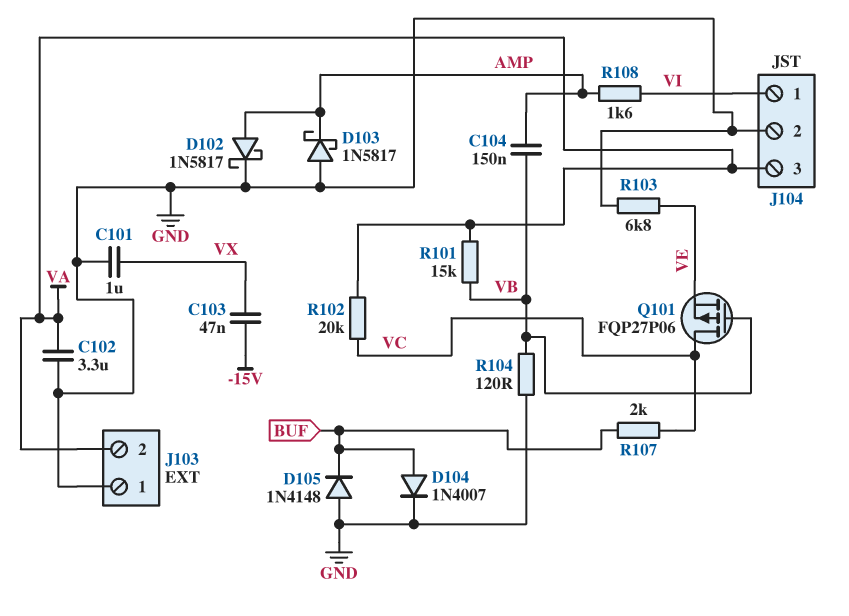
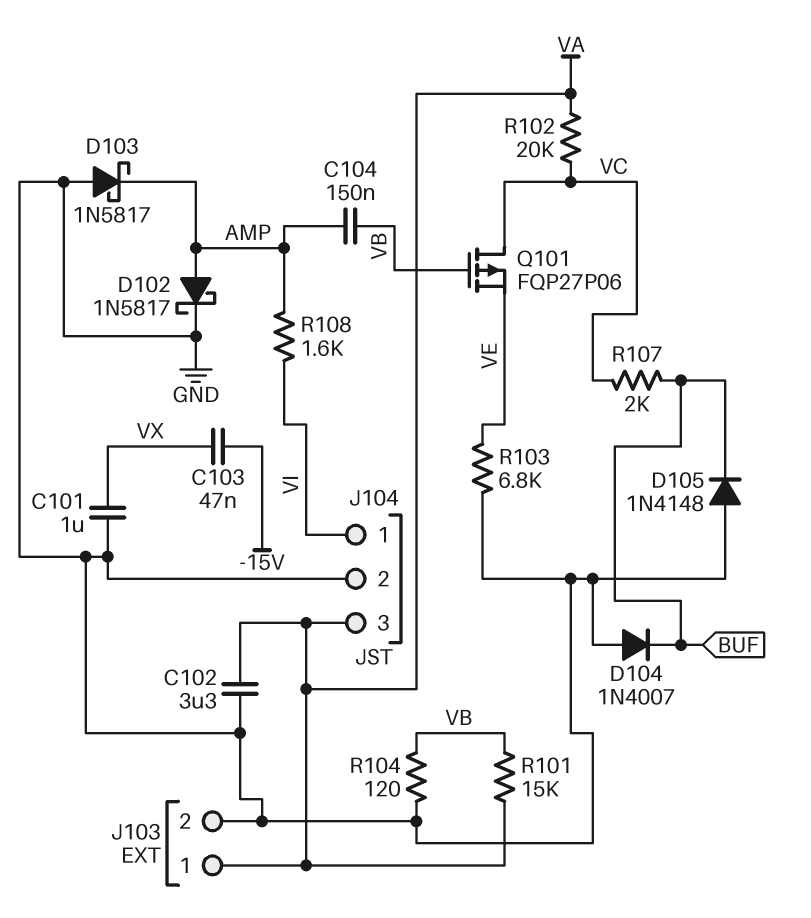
D104: diode 1N4007 (A BUF, K GND) -> diode 1N4007 (A GND, K BUF)
J103 pin 1: GND -> VA
J103 pin 2: VA -> GND

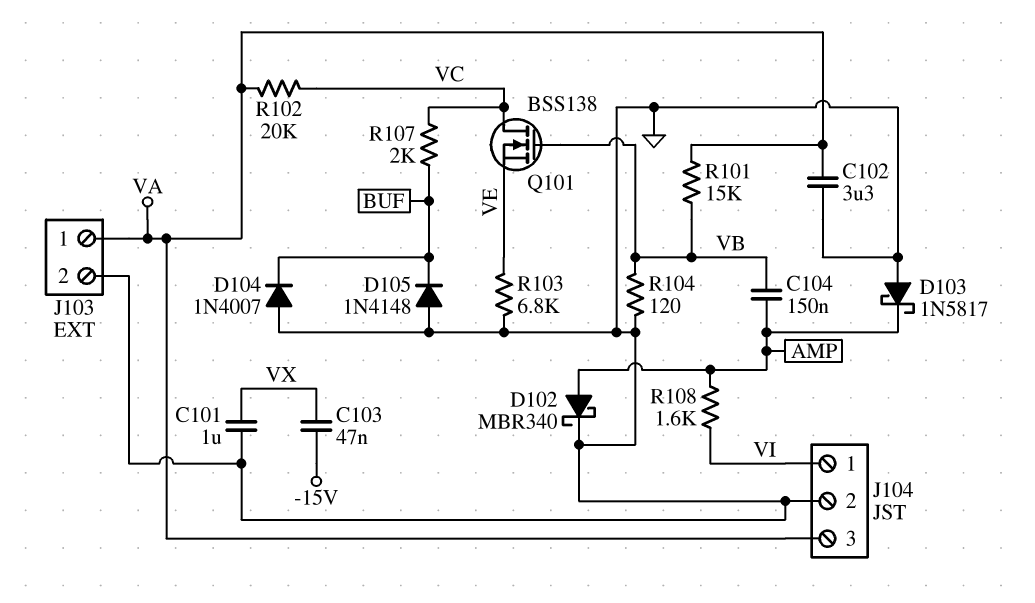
D102: schottky 1N5817 (A AMP, K GND) -> schottky MBR340 (A AMP, K GND)
Q101: PMOS FQP27P06 (G VB, D VC, S VE) -> NMOS BSS138 (G VB, D VC, S VE)

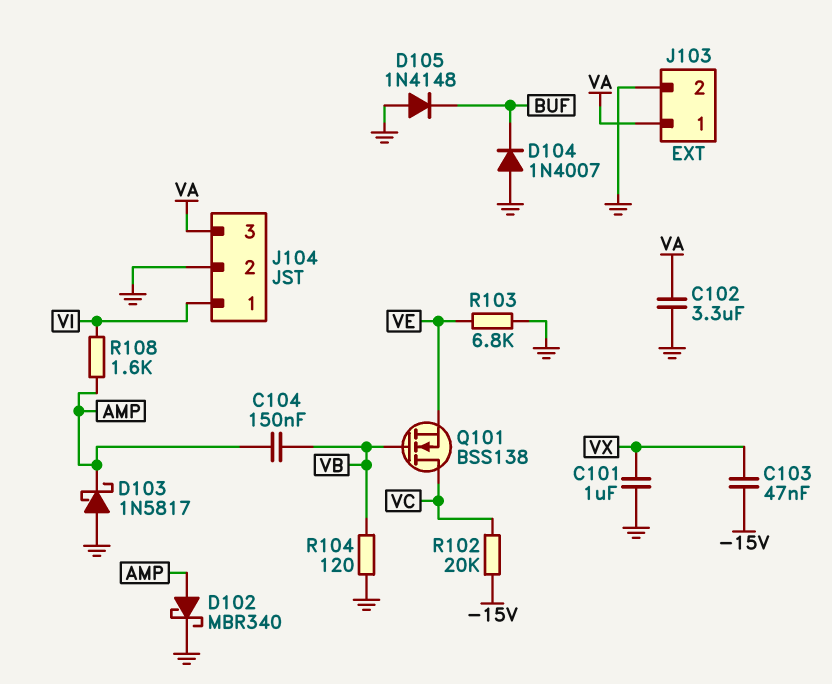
R101: 15k (VA, VB) -> none
R102: 20k (VA, VC) -> 20k (-15V, VC)
R107: 2k (BUF, VC) -> none

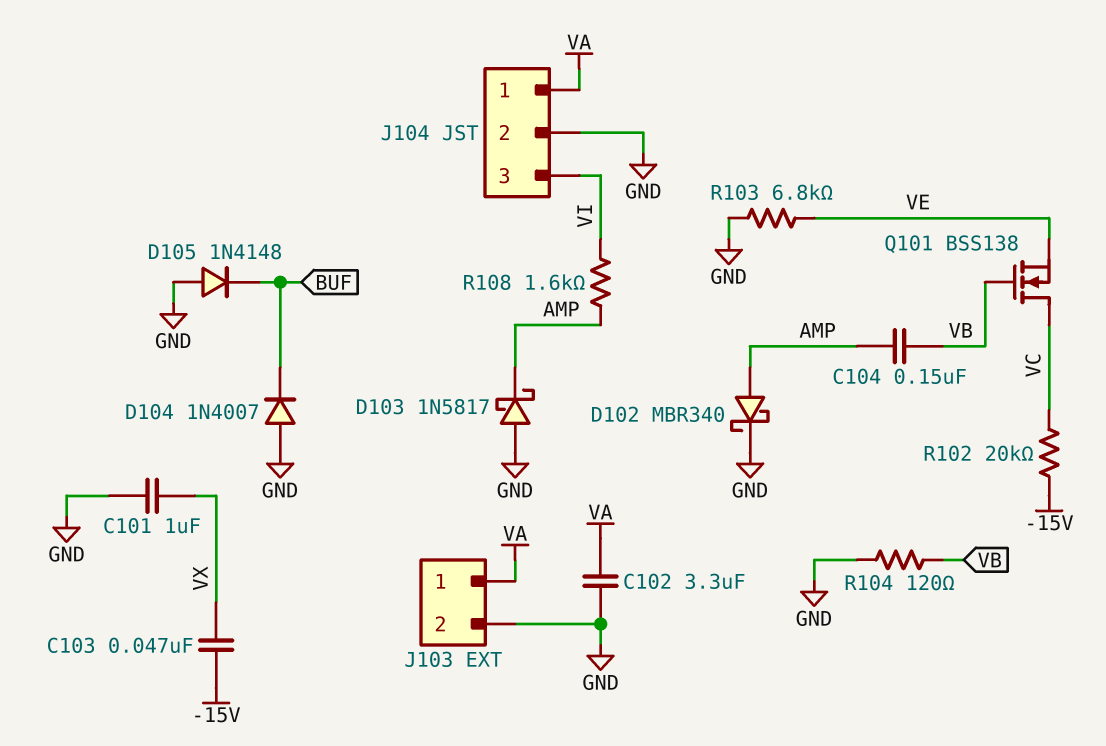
J104 pin 1: VI -> VA
J104 pin 3: VA -> VI

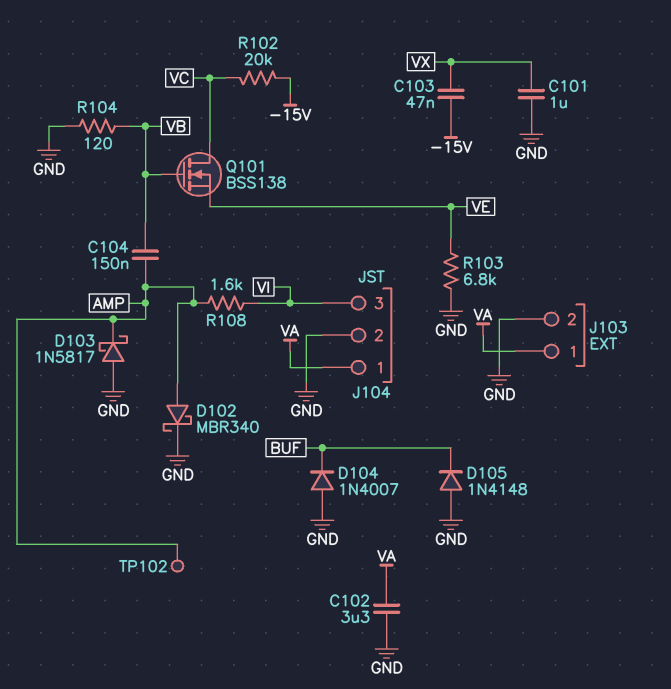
TP102: none -> test point (AMP)

